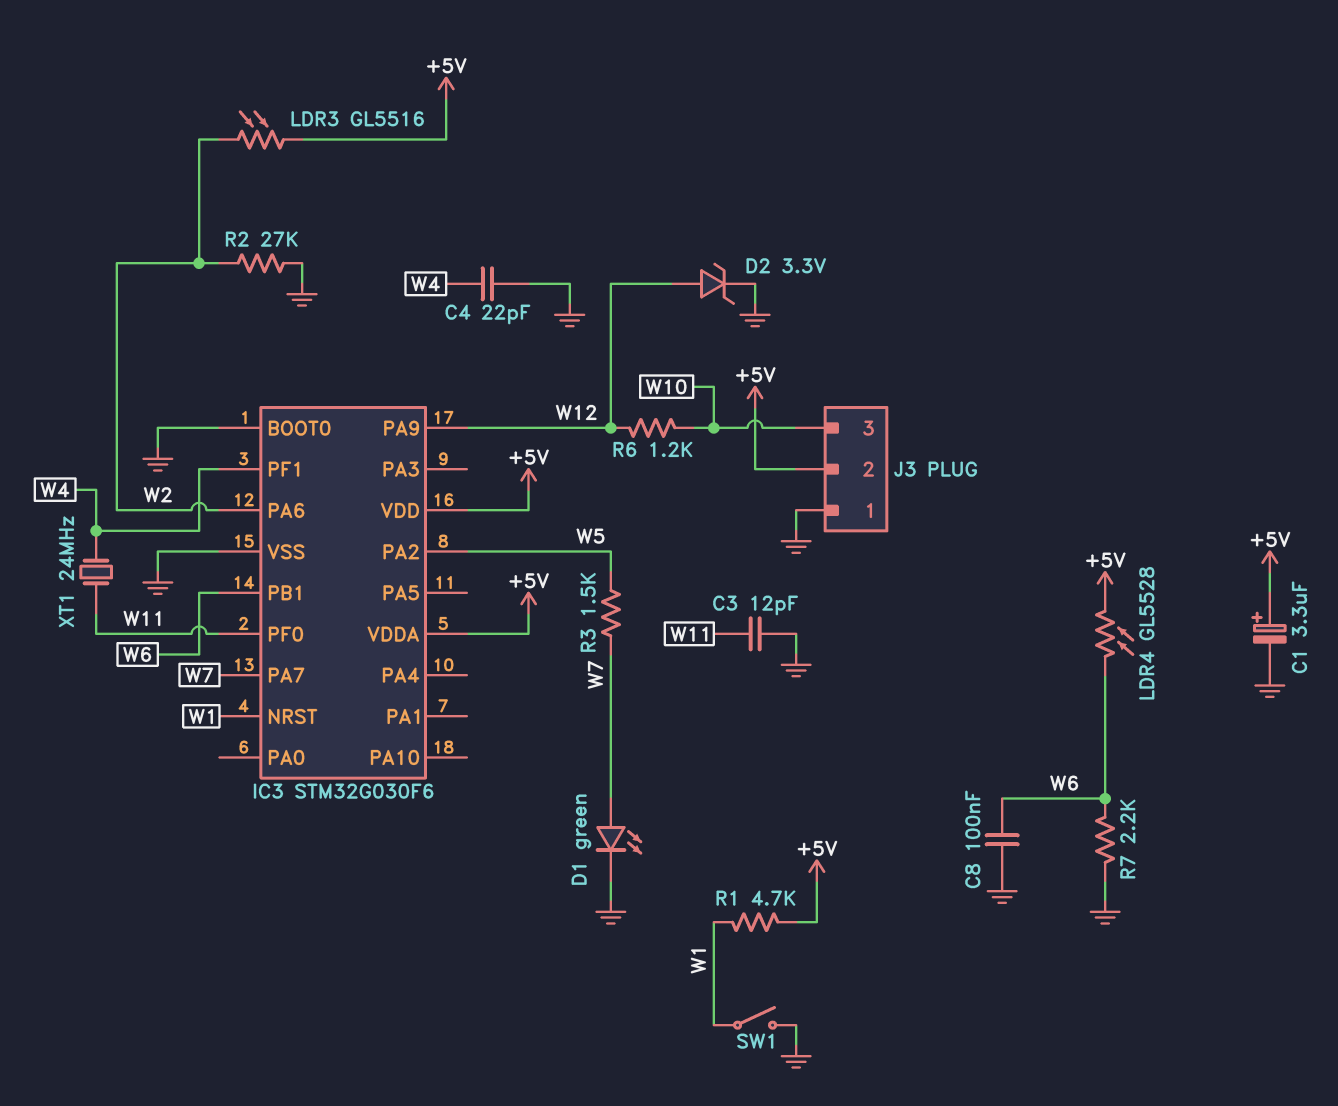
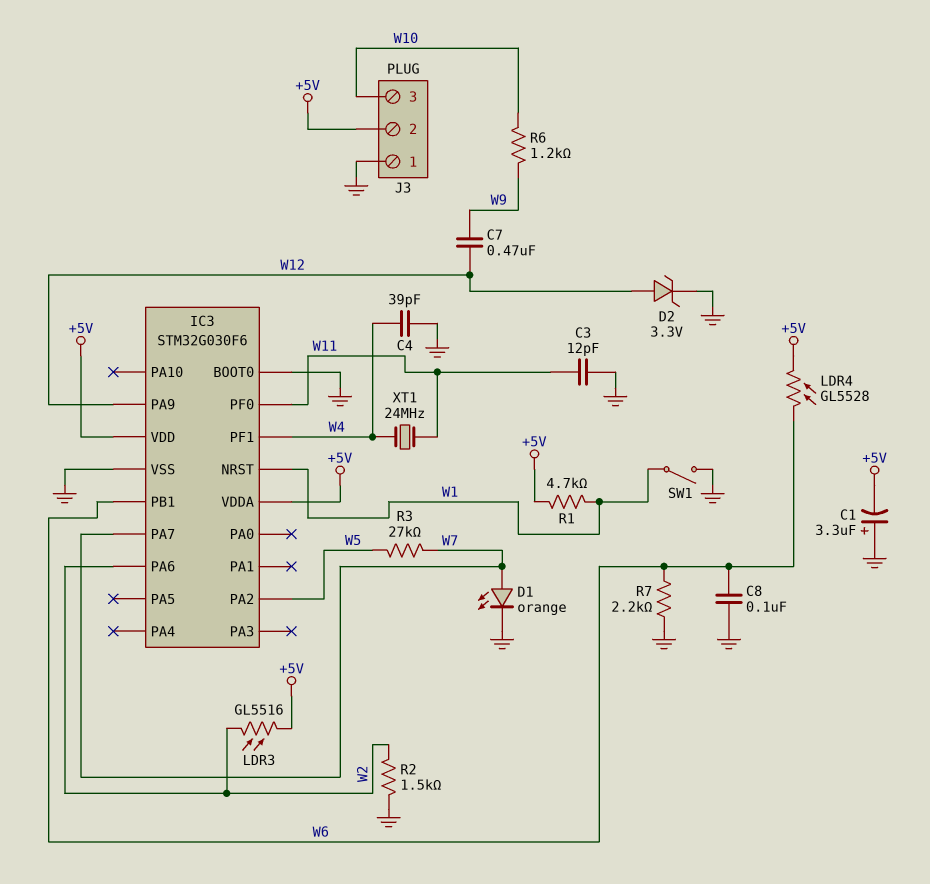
C1: 3.3uF (plus +5V, minus GND) -> 3.3uF (plus GND, minus +5V)
C4: 22pF (GND, W4) -> 39pF (GND, W4)
C7: none -> 470nF (W9, W12)
D1: LED green (A W7, K GND) -> LED orange (A W7, K GND)
R2: 27k (GND, W2) -> 1.5k (GND, W2)
R3: 1.5k (W5, W7) -> 27k (W5, W7)
R6: 1.2k (W10, W12) -> 1.2k (W9, W10)

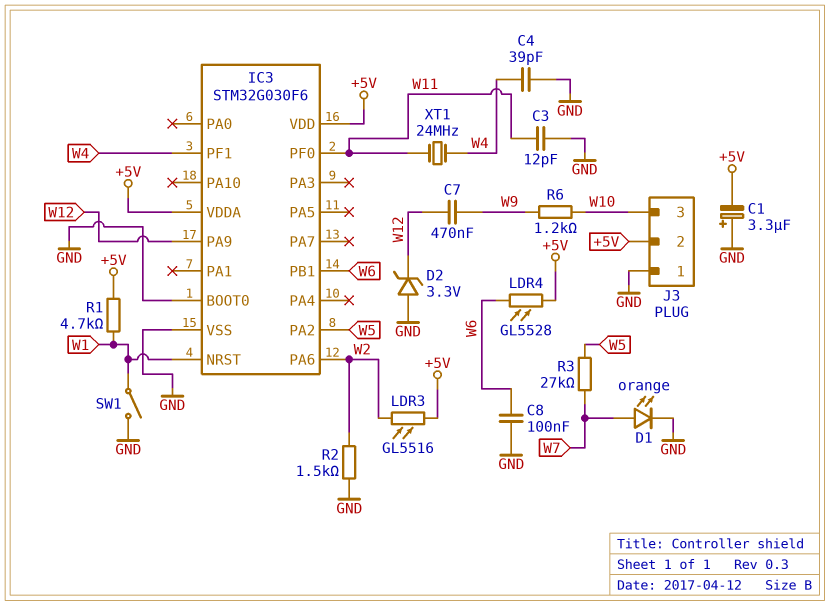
D2: zener 3.3V (A W12, K GND) -> zener 3.3V (A GND, K W12)
IC3 pin PA7: W7 -> none
R7: 2.2k (GND, W6) -> none

